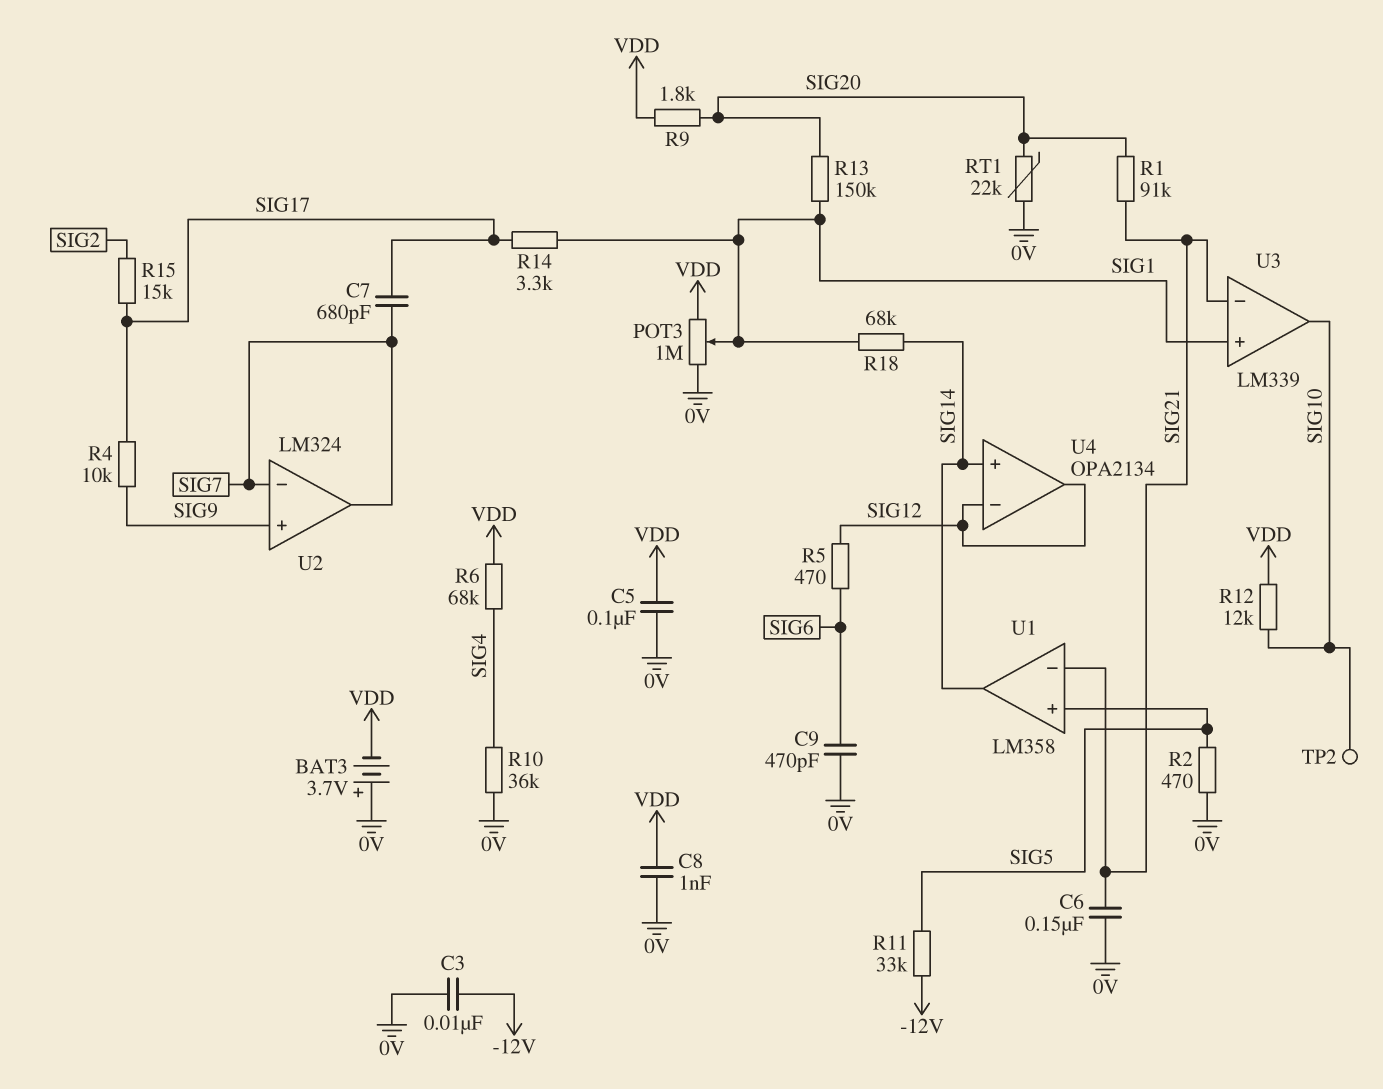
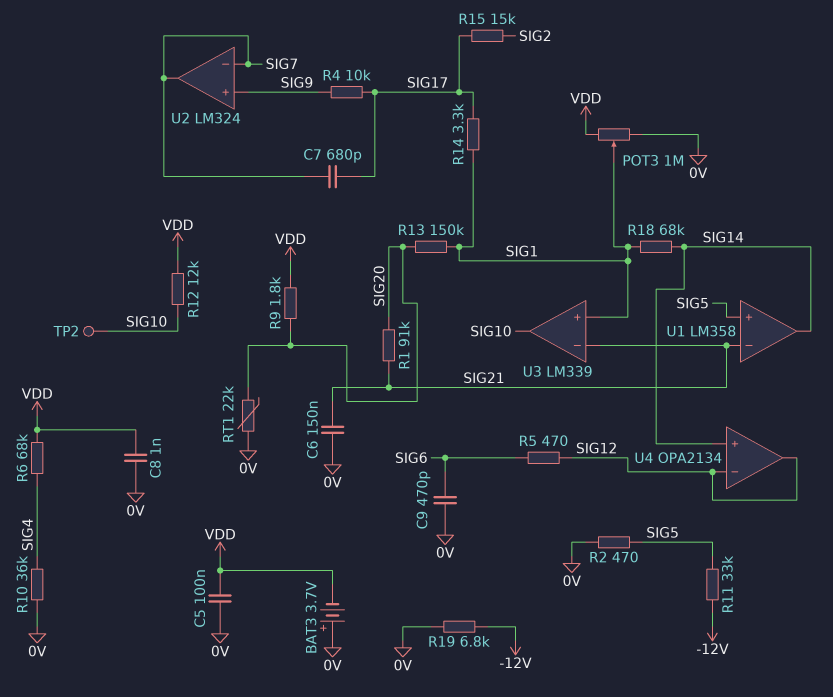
C3: 10nF (-12V, 0V) -> none
R19: none -> 6.8k (-12V, 0V)

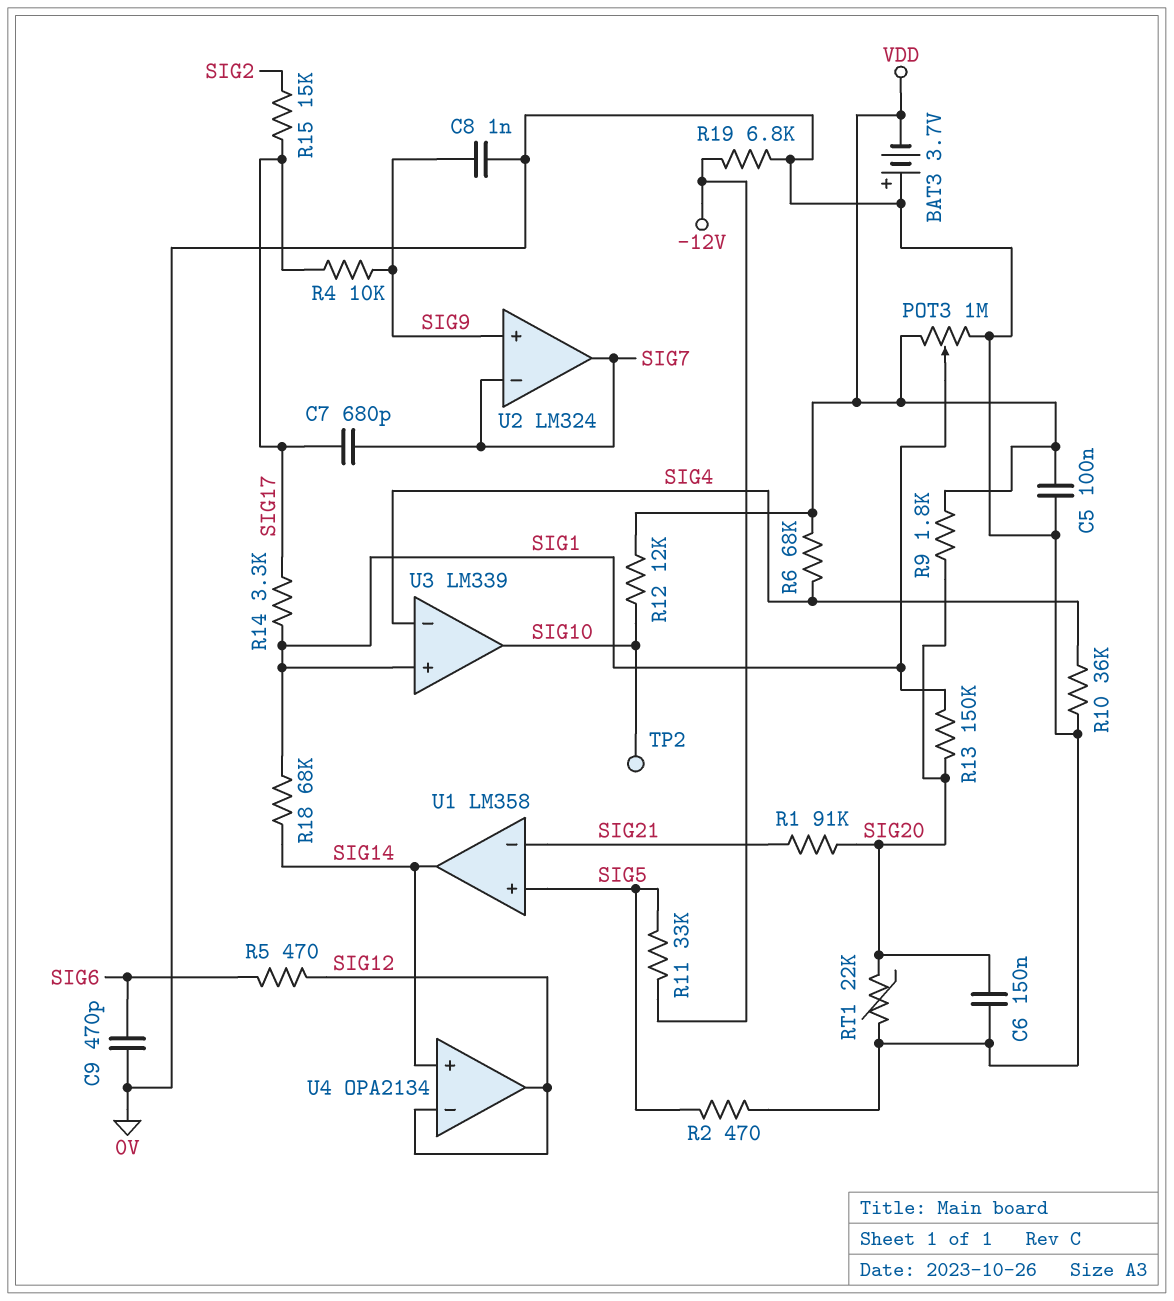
C6: 150nF (0V, SIG21) -> 150nF (0V, SIG20)
C8: 1nF (0V, VDD) -> 1nF (0V, SIG9)
U3 pin in-: SIG21 -> SIG4

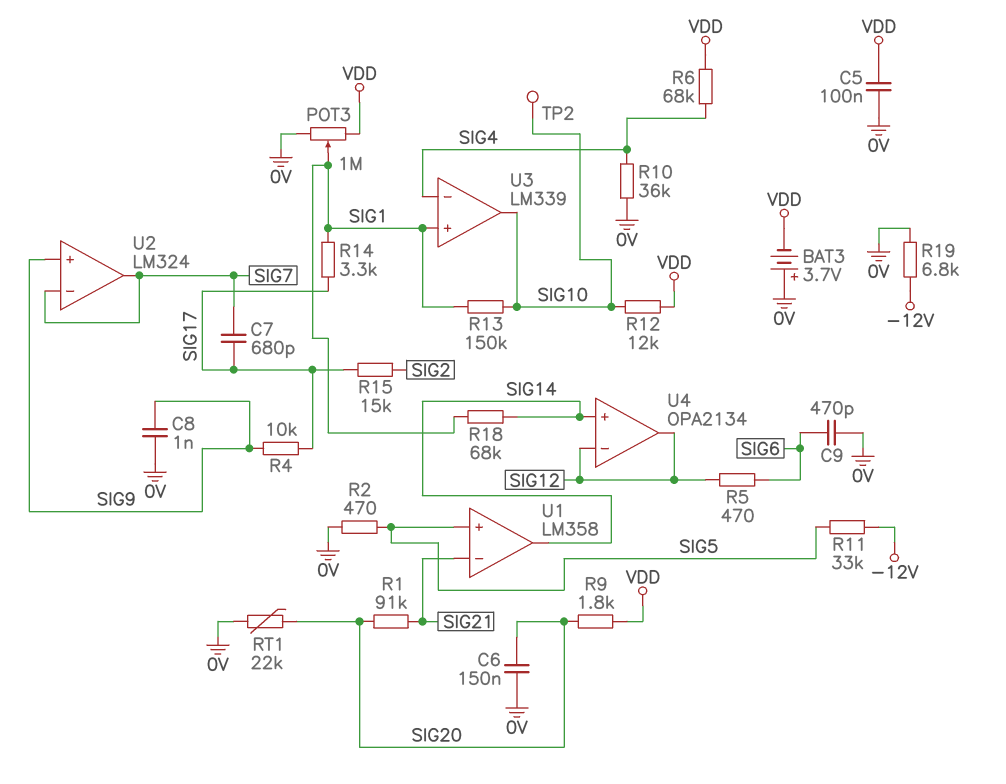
R13: 150k (SIG1, SIG20) -> 150k (SIG1, SIG10)

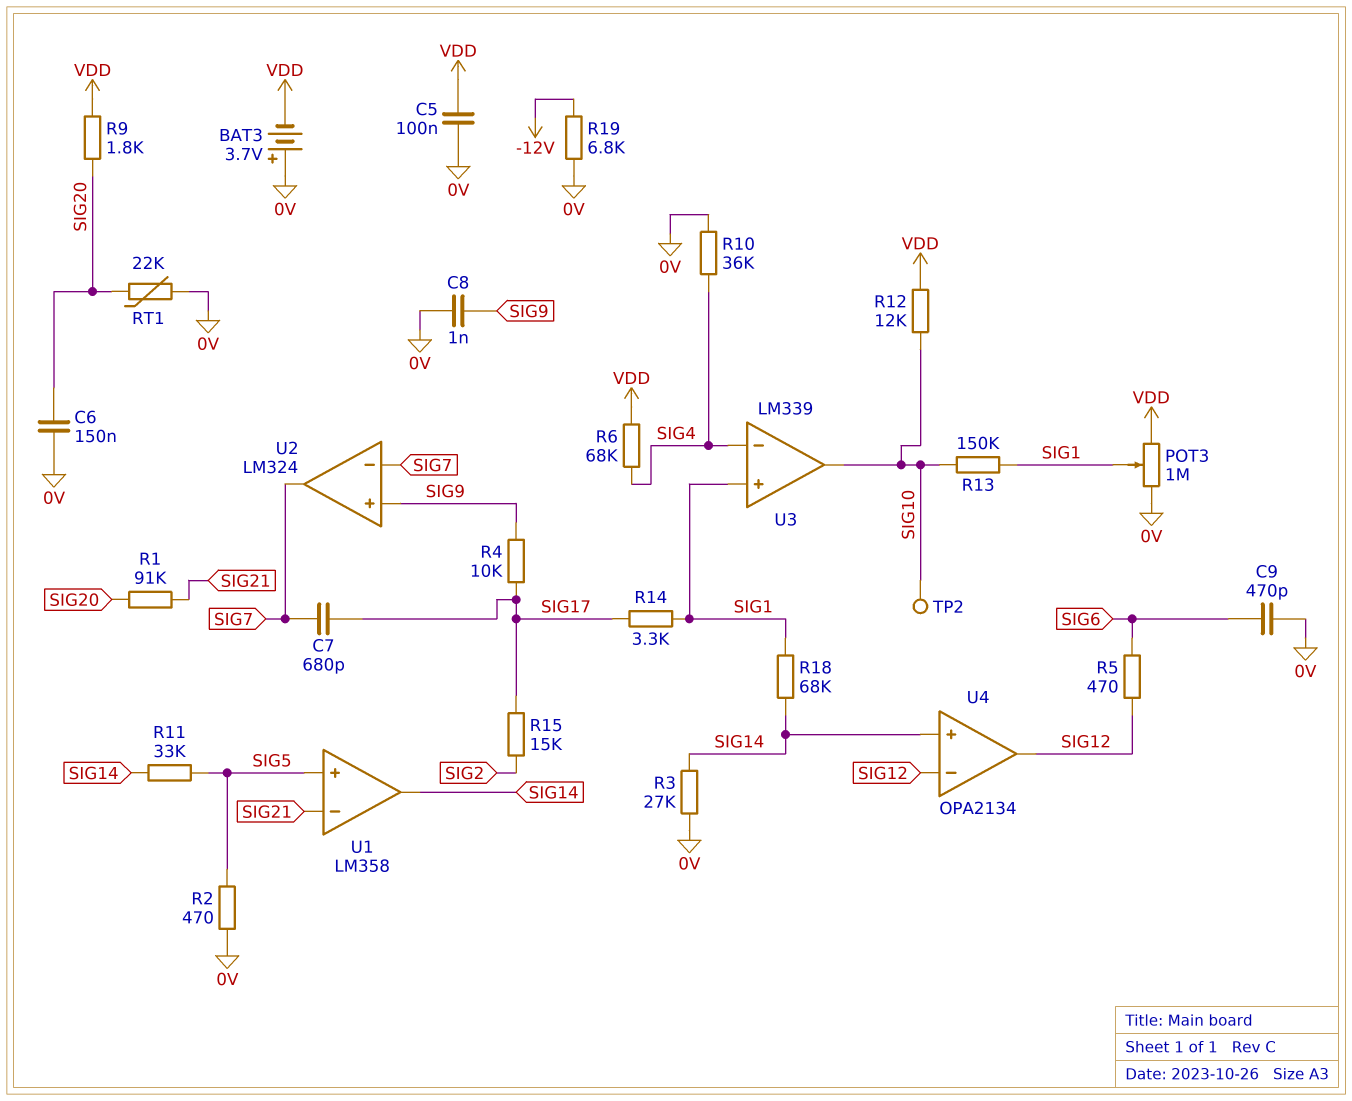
R3: none -> 27k (0V, SIG14)
R11: 33k (-12V, SIG5) -> 33k (SIG5, SIG14)

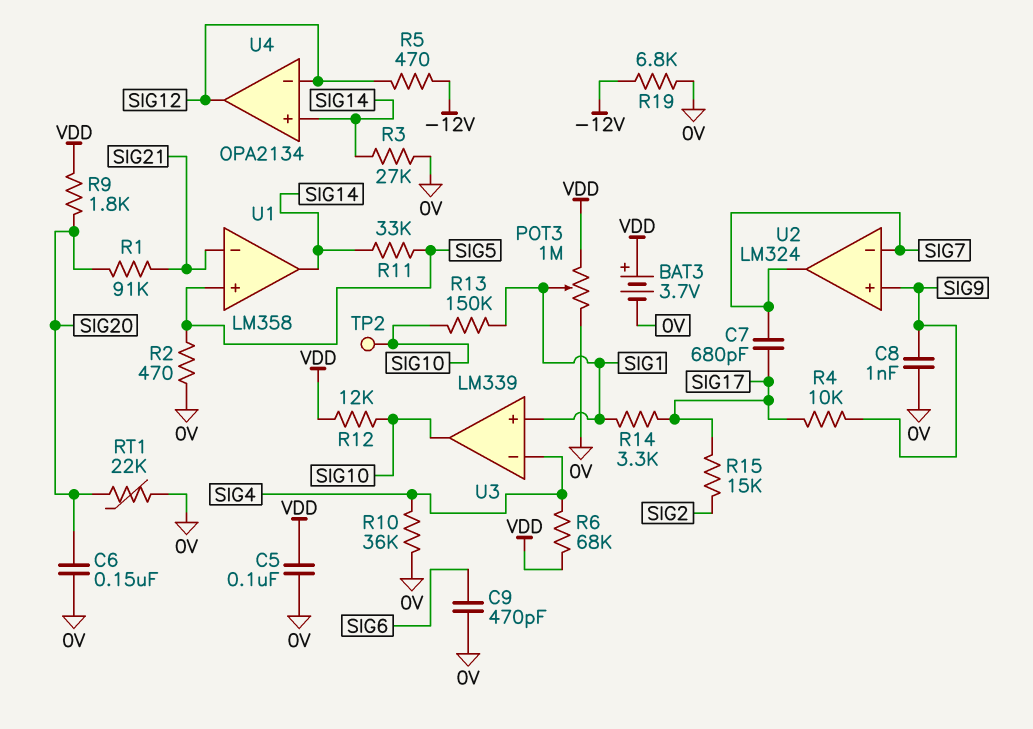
BAT3: 3.7V (plus 0V, minus VDD) -> 3.7V (plus VDD, minus 0V)
R5: 470 (SIG6, SIG12) -> 470 (-12V, SIG12)
R18: 68k (SIG1, SIG14) -> none

